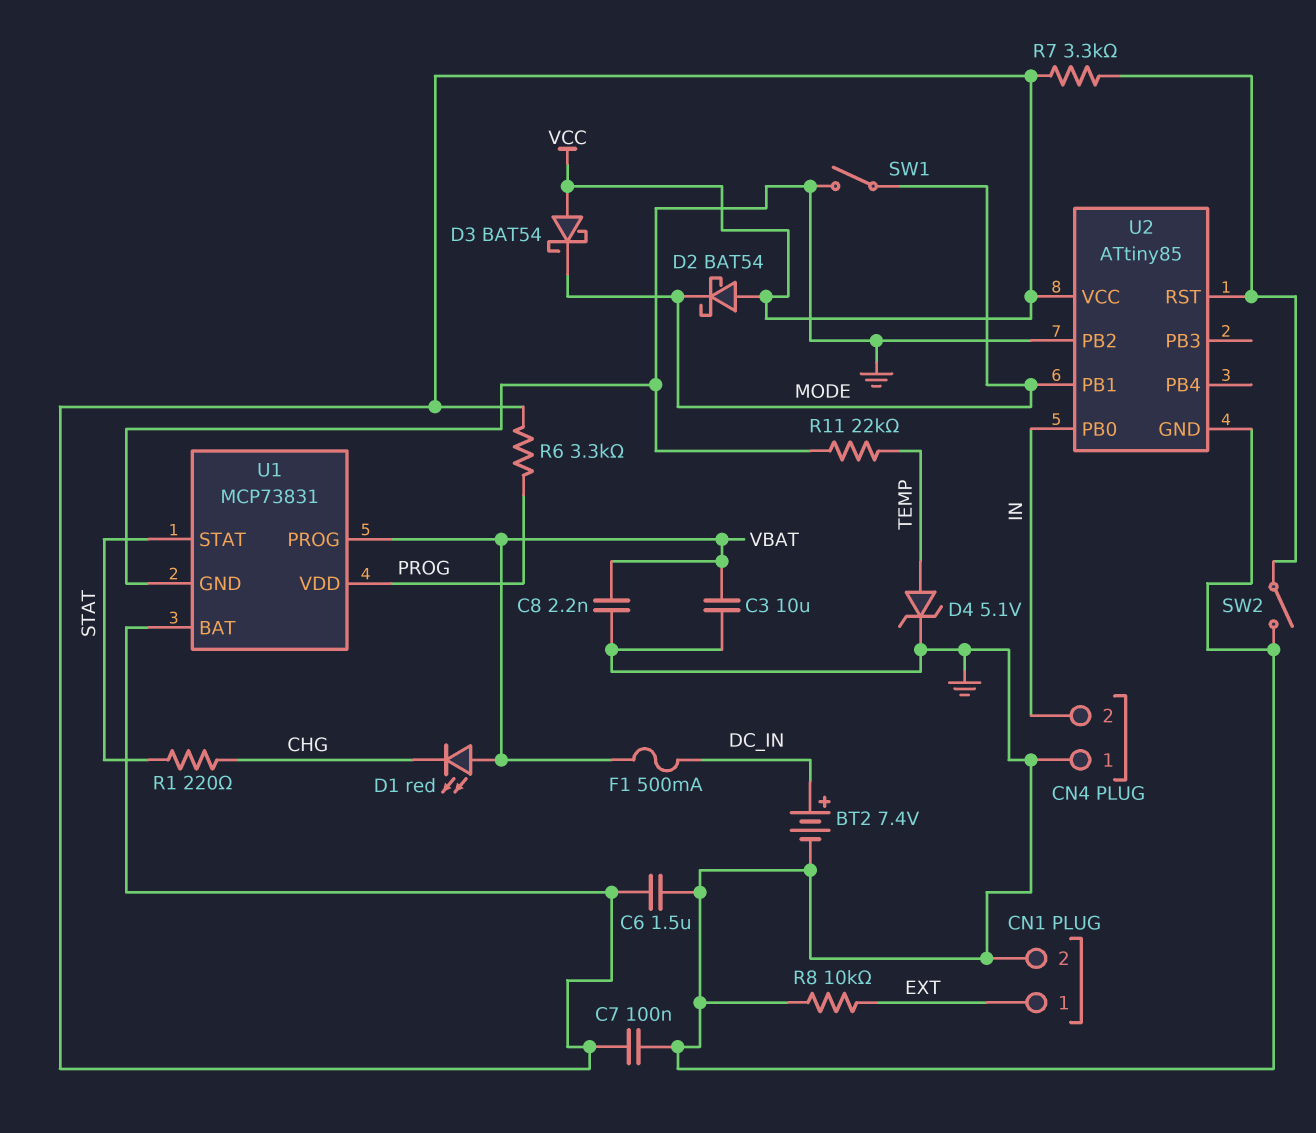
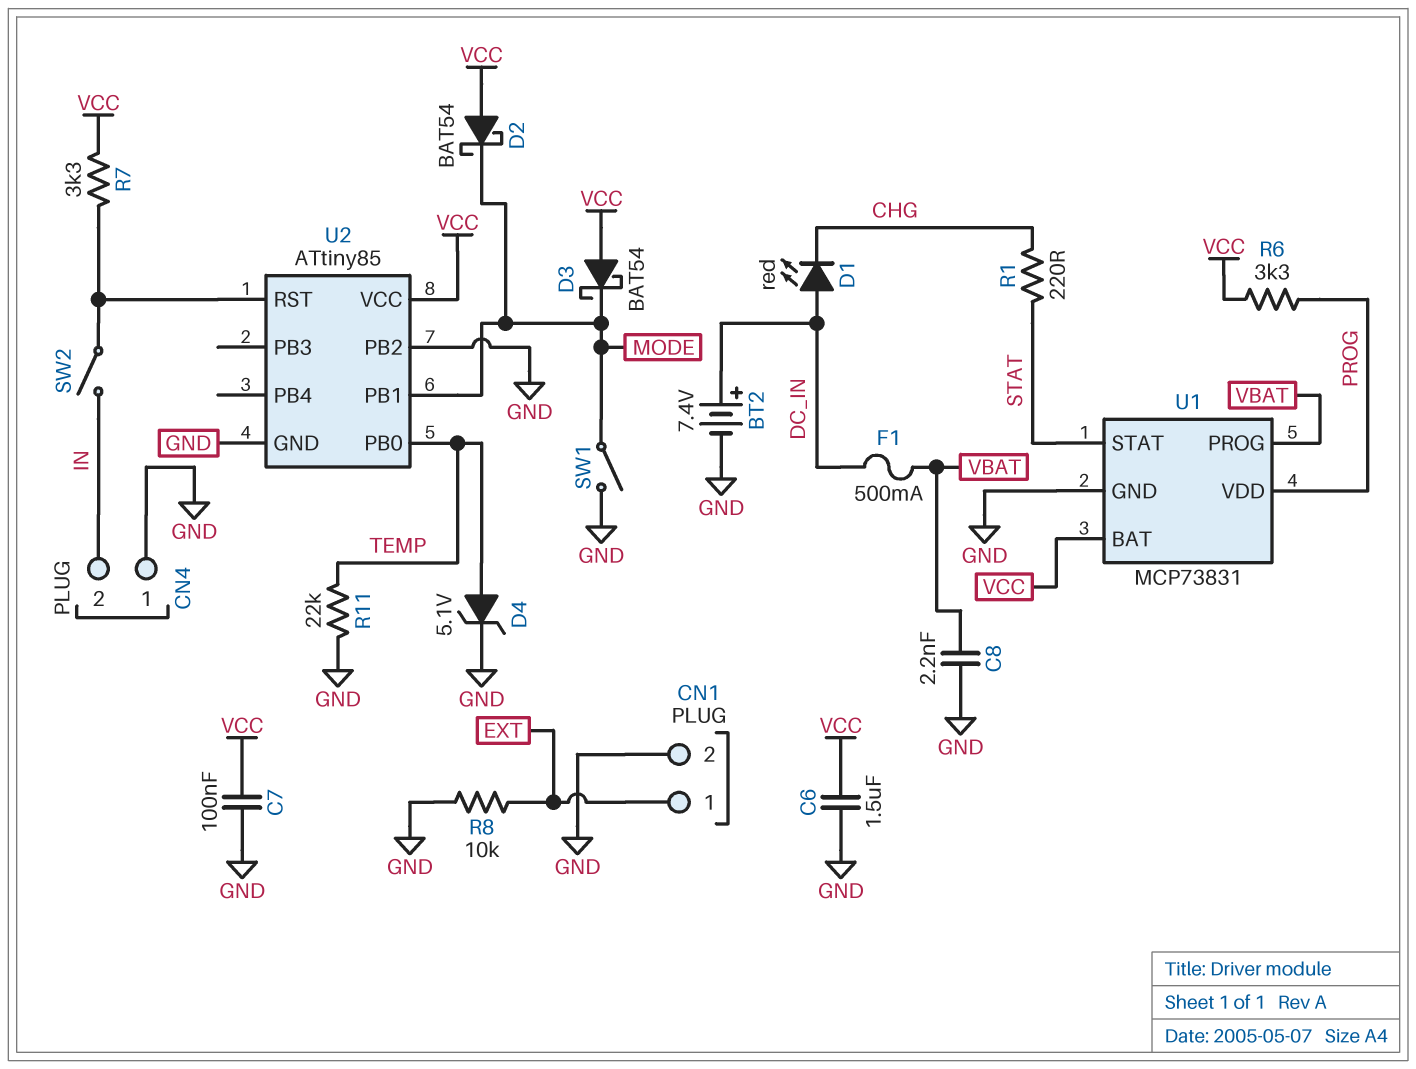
C3: 10uF (GND, VBAT) -> none
D1: LED red (A VBAT, K CHG) -> LED red (A DC_IN, K CHG)
SW2: switch (GND, U2/RST) -> switch (IN, U2/RST)
U2 pin PB0: IN -> TEMP

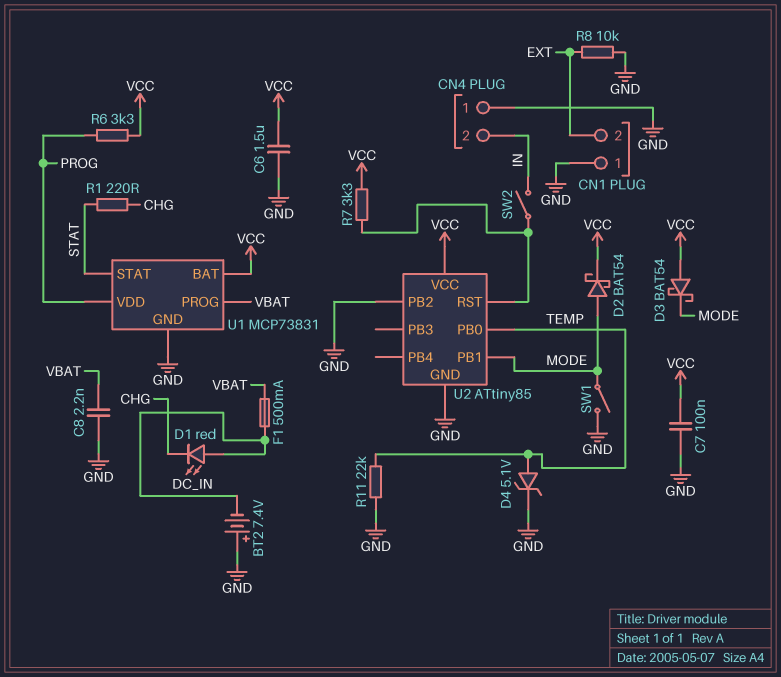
BT2: 7.4V (plus DC_IN, minus GND) -> 7.4V (plus GND, minus DC_IN)
CN1 pin 1: EXT -> GND
CN1 pin 2: GND -> EXT
D2: schottky BAT54 (A VCC, K MODE) -> schottky BAT54 (A MODE, K VCC)

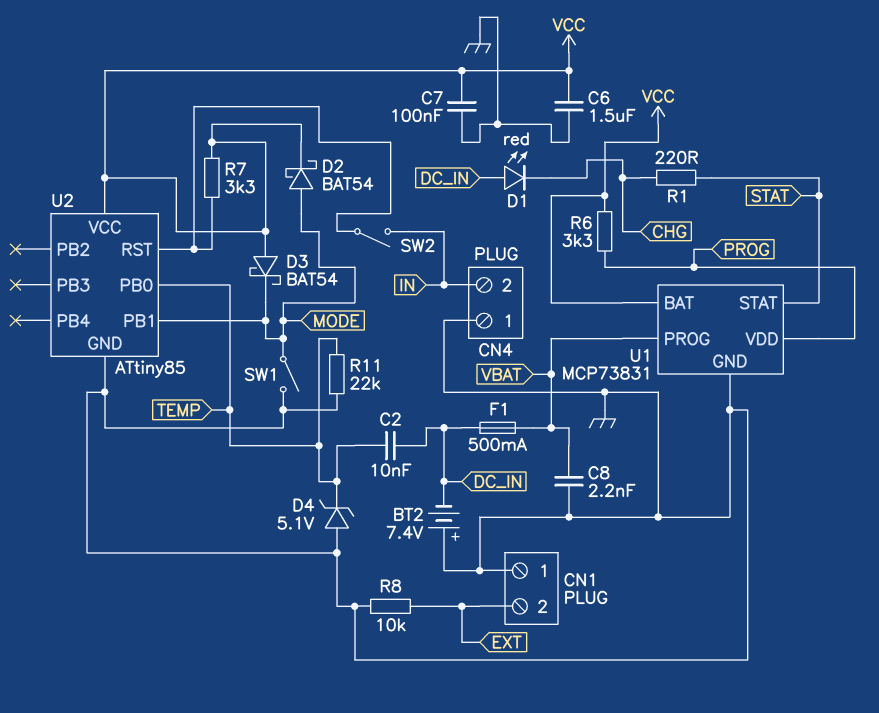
C2: none -> 10nF (DC_IN, TEMP)
D4: zener 5.1V (A TEMP, K GND) -> zener 5.1V (A GND, K TEMP)
U2 pin PB2: GND -> none

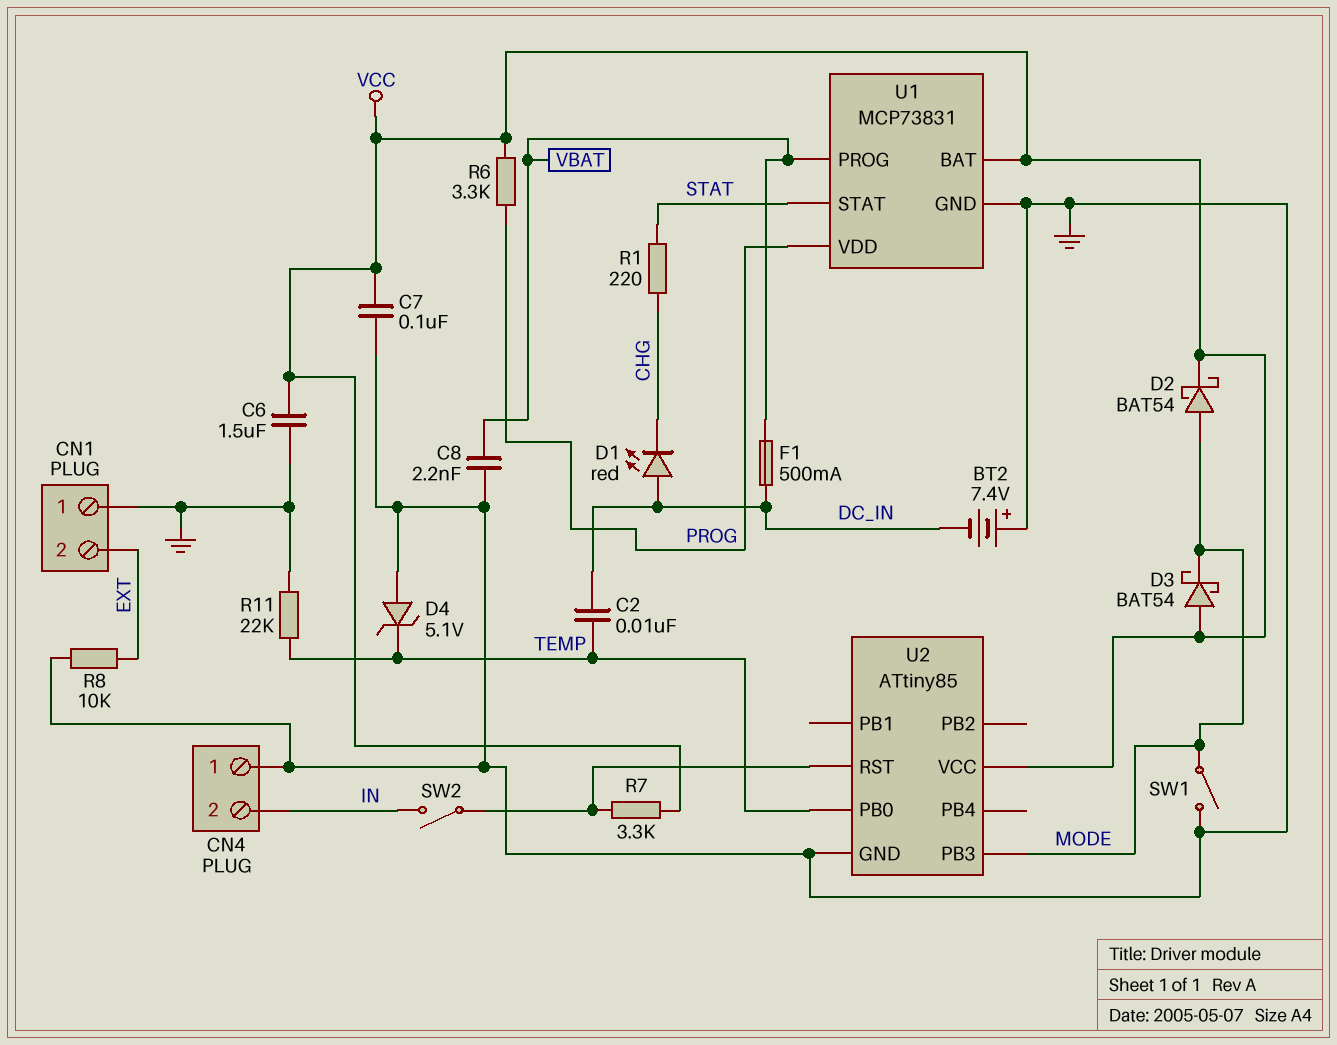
U2 pin PB1: MODE -> none
U2 pin PB3: none -> MODE

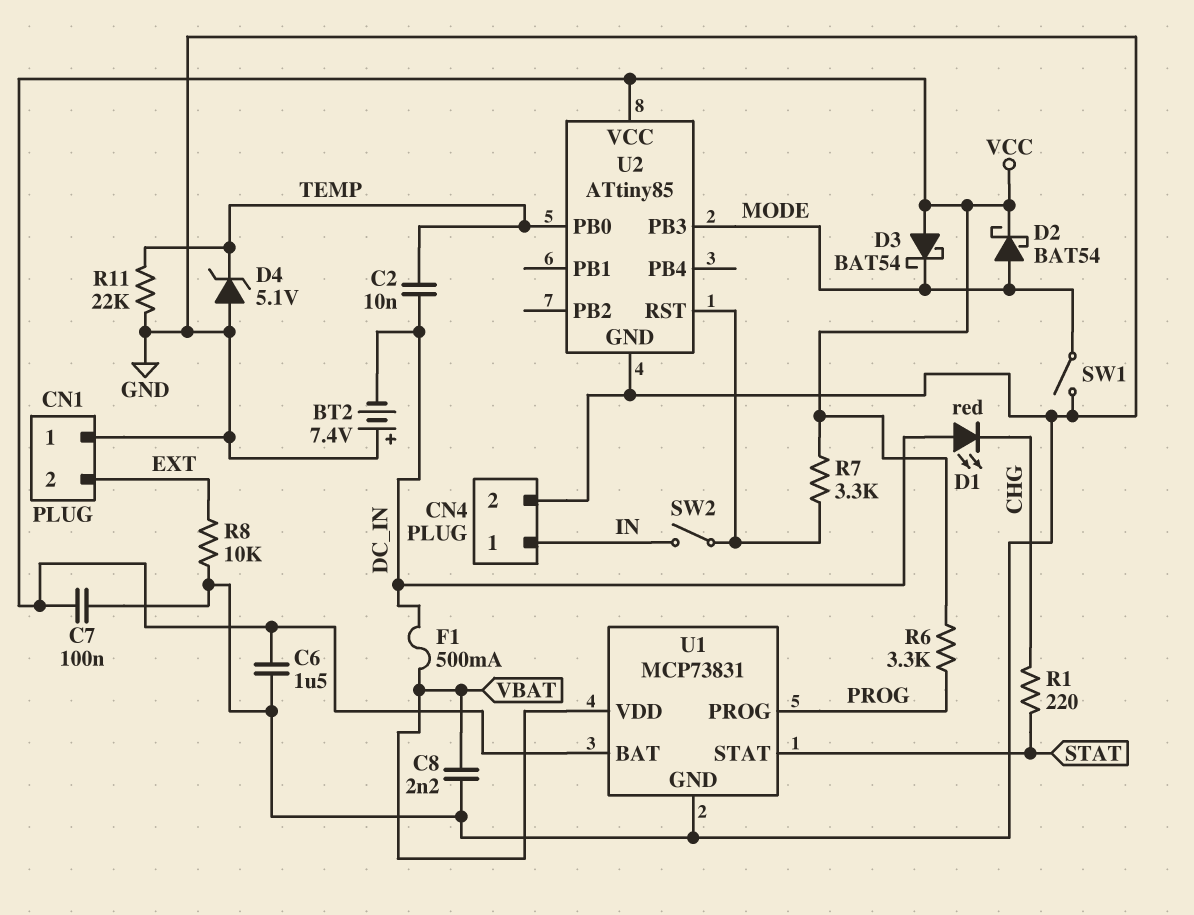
CN4 pin 1: GND -> IN
CN4 pin 2: IN -> GND
U1 pin PROG: VBAT -> PROG
U1 pin VDD: PROG -> VBAT

